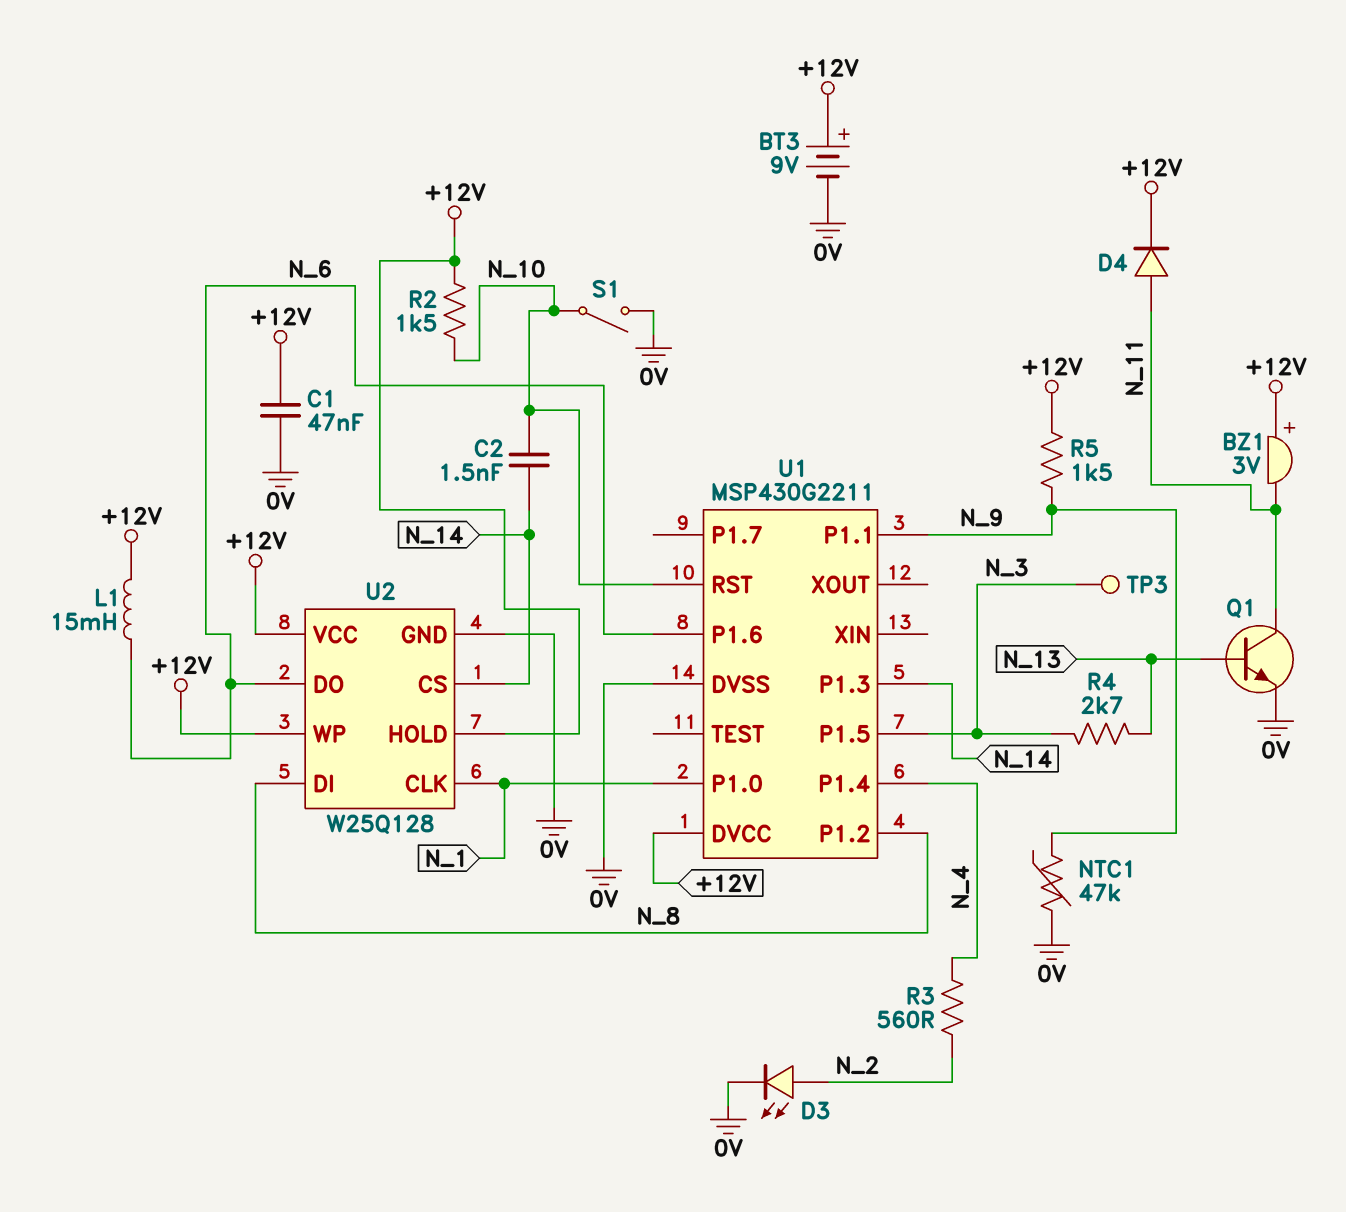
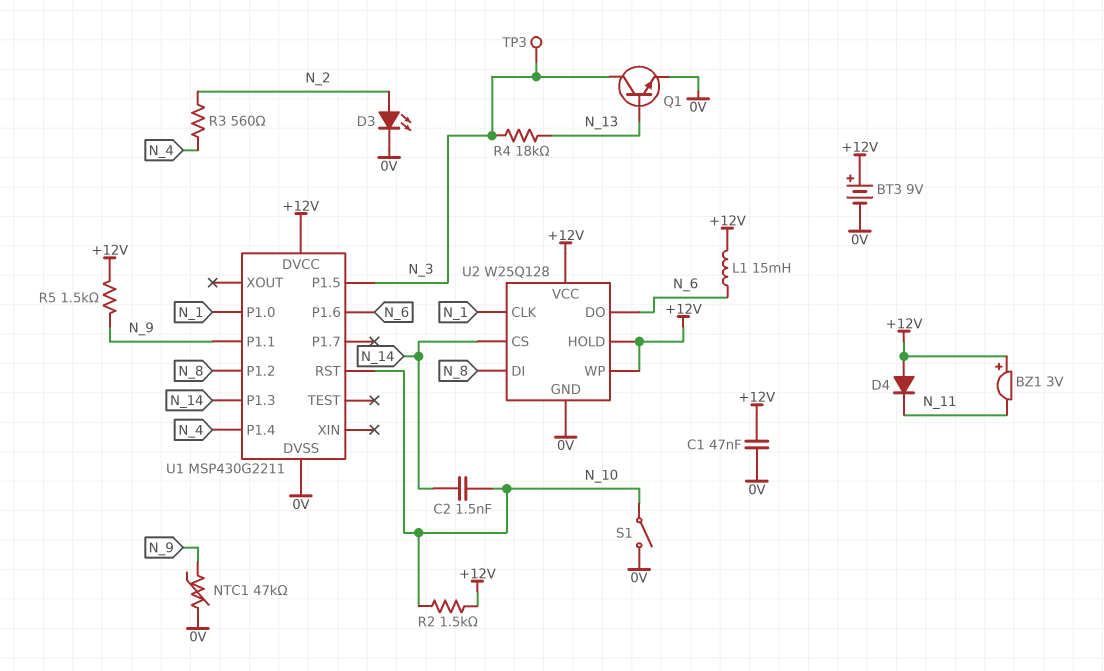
D4: diode (A N_11, K +12V) -> diode (A +12V, K N_11)
Q1: NPN (B N_13, C N_11, E 0V) -> NPN (B N_13, C N_3, E 0V)
R4: 2.7k (N_3, N_13) -> 18k (N_3, N_13)

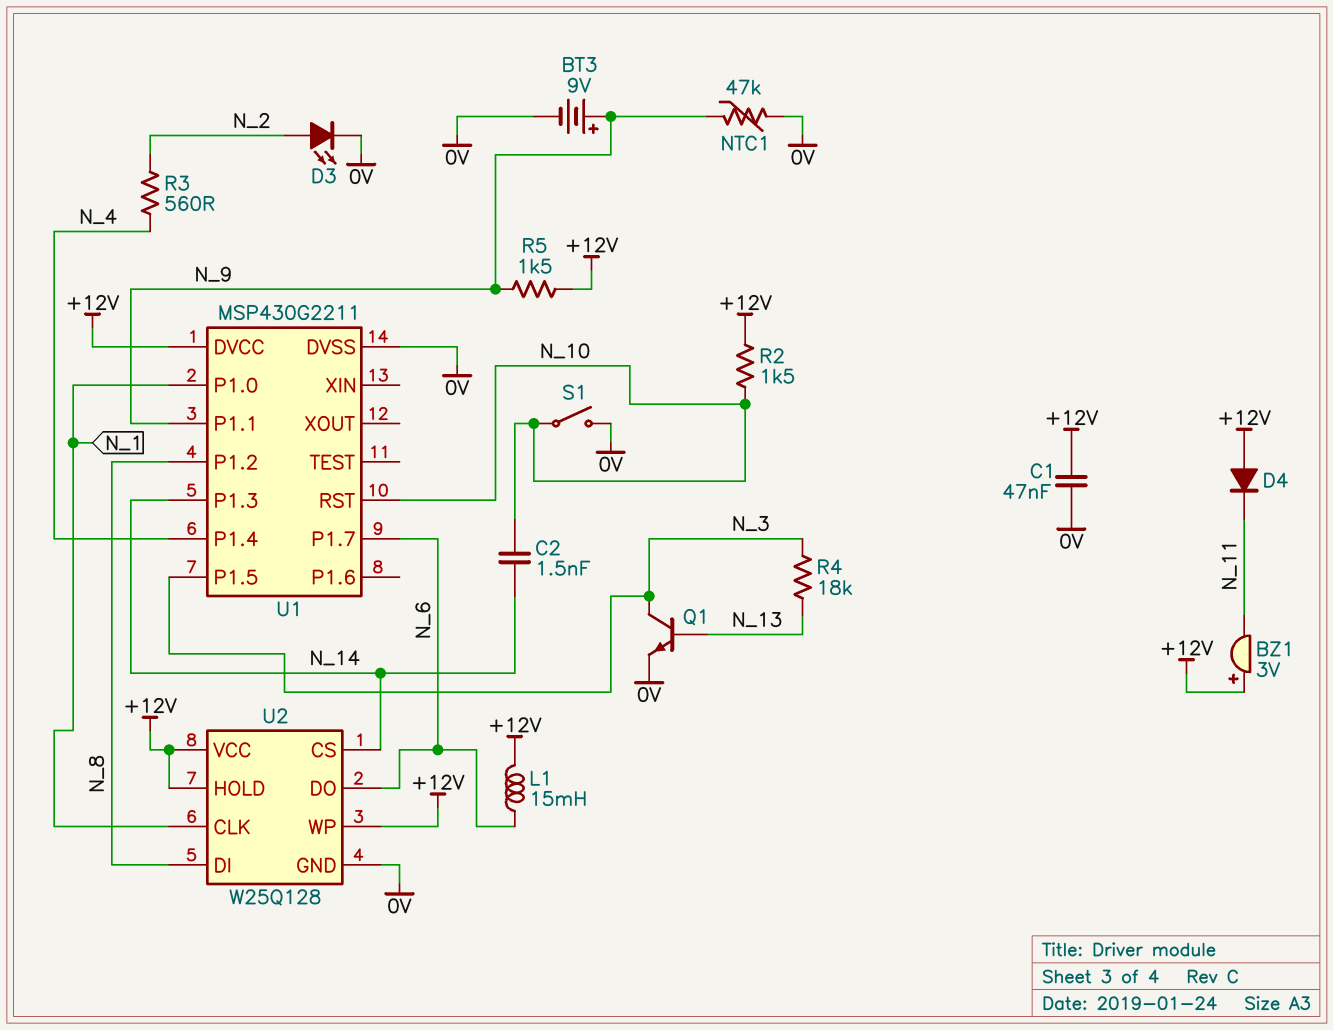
BT3: 9V (plus +12V, minus 0V) -> 9V (plus N_9, minus 0V)
TP3: test point (N_3) -> none
U1 pin P1.6: N_6 -> none
U1 pin P1.7: none -> N_6

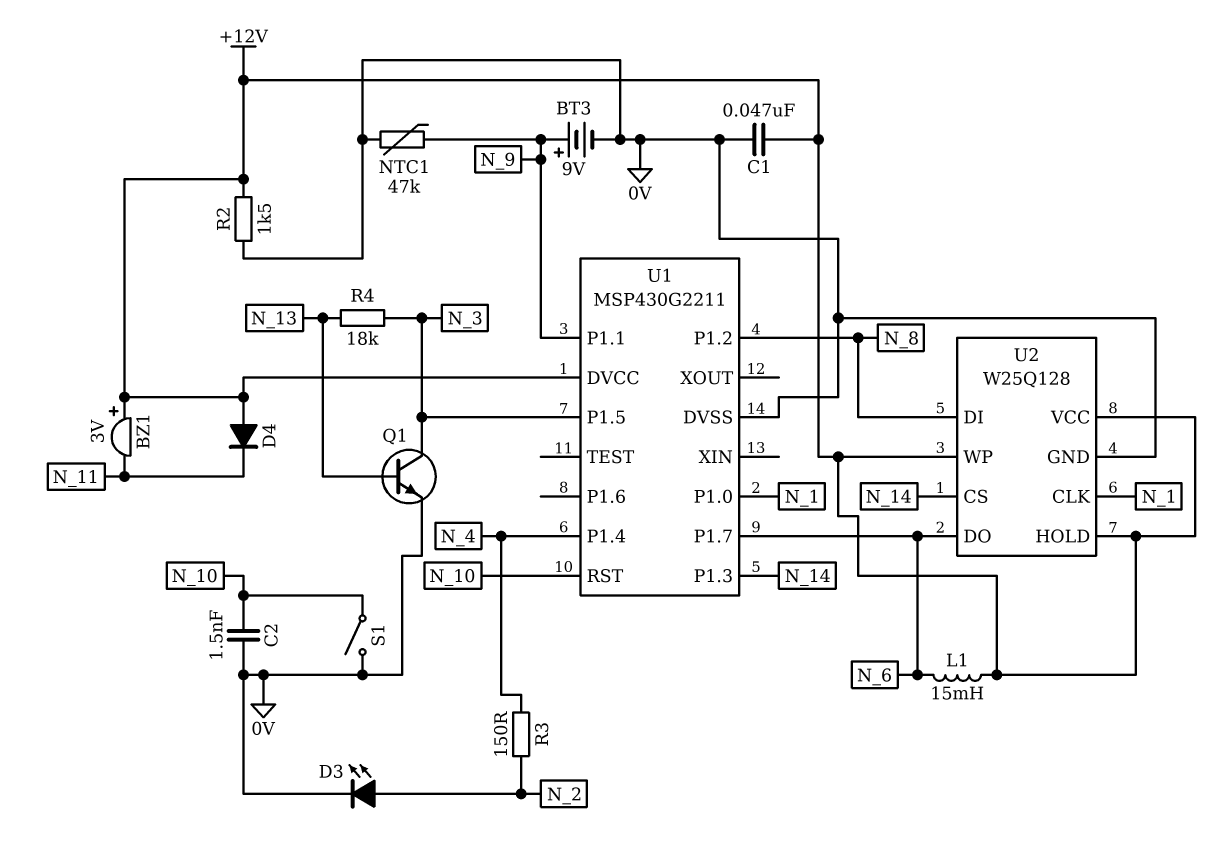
C2: 1.5nF (N_10, N_14) -> 1.5nF (0V, N_10)
R2: 1.5k (+12V, N_10) -> 1.5k (+12V, 0V)
R3: 560 (N_2, N_4) -> 150 (N_2, N_4)
R5: 1.5k (+12V, N_9) -> none

